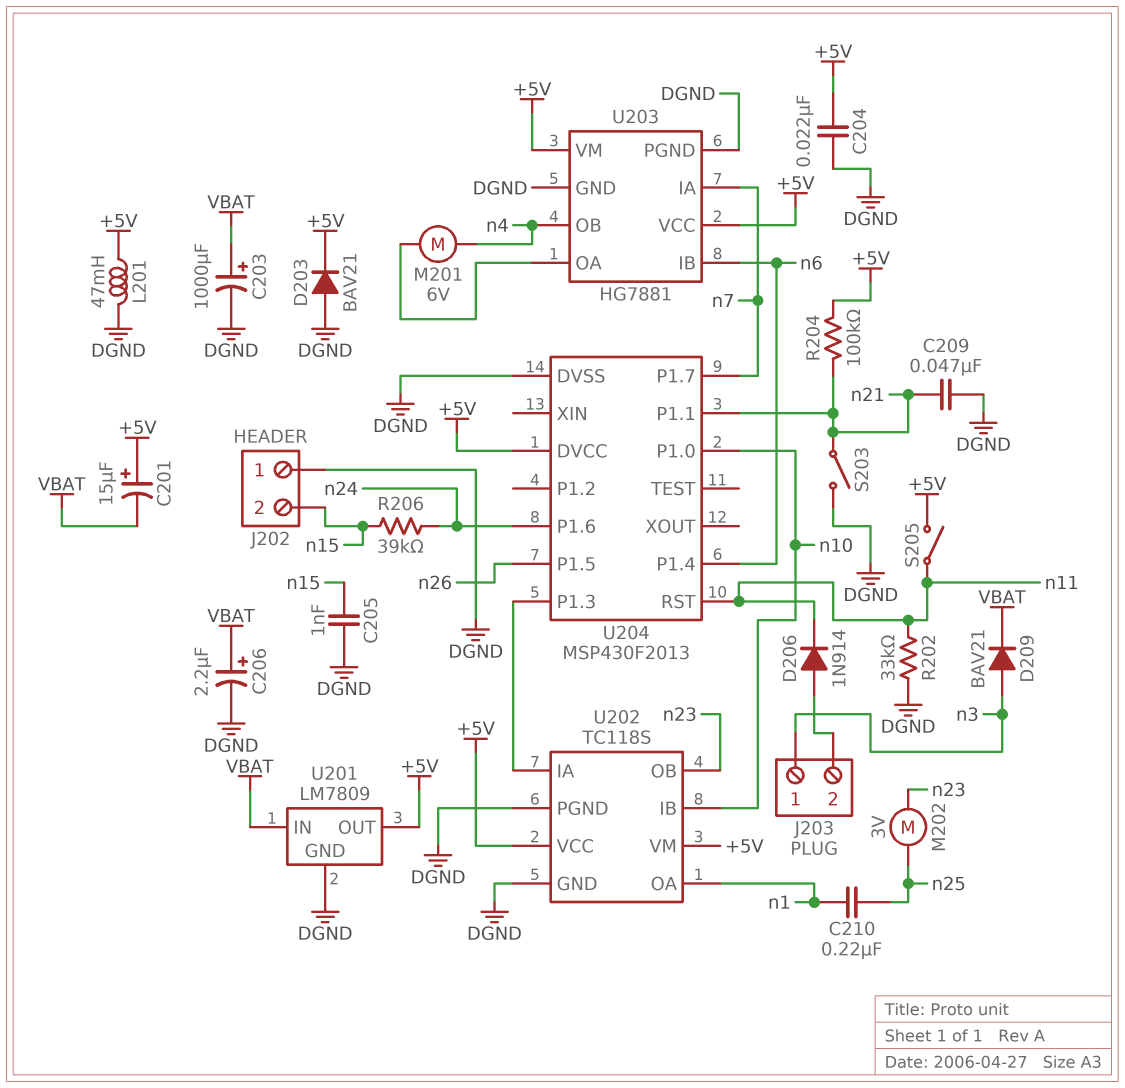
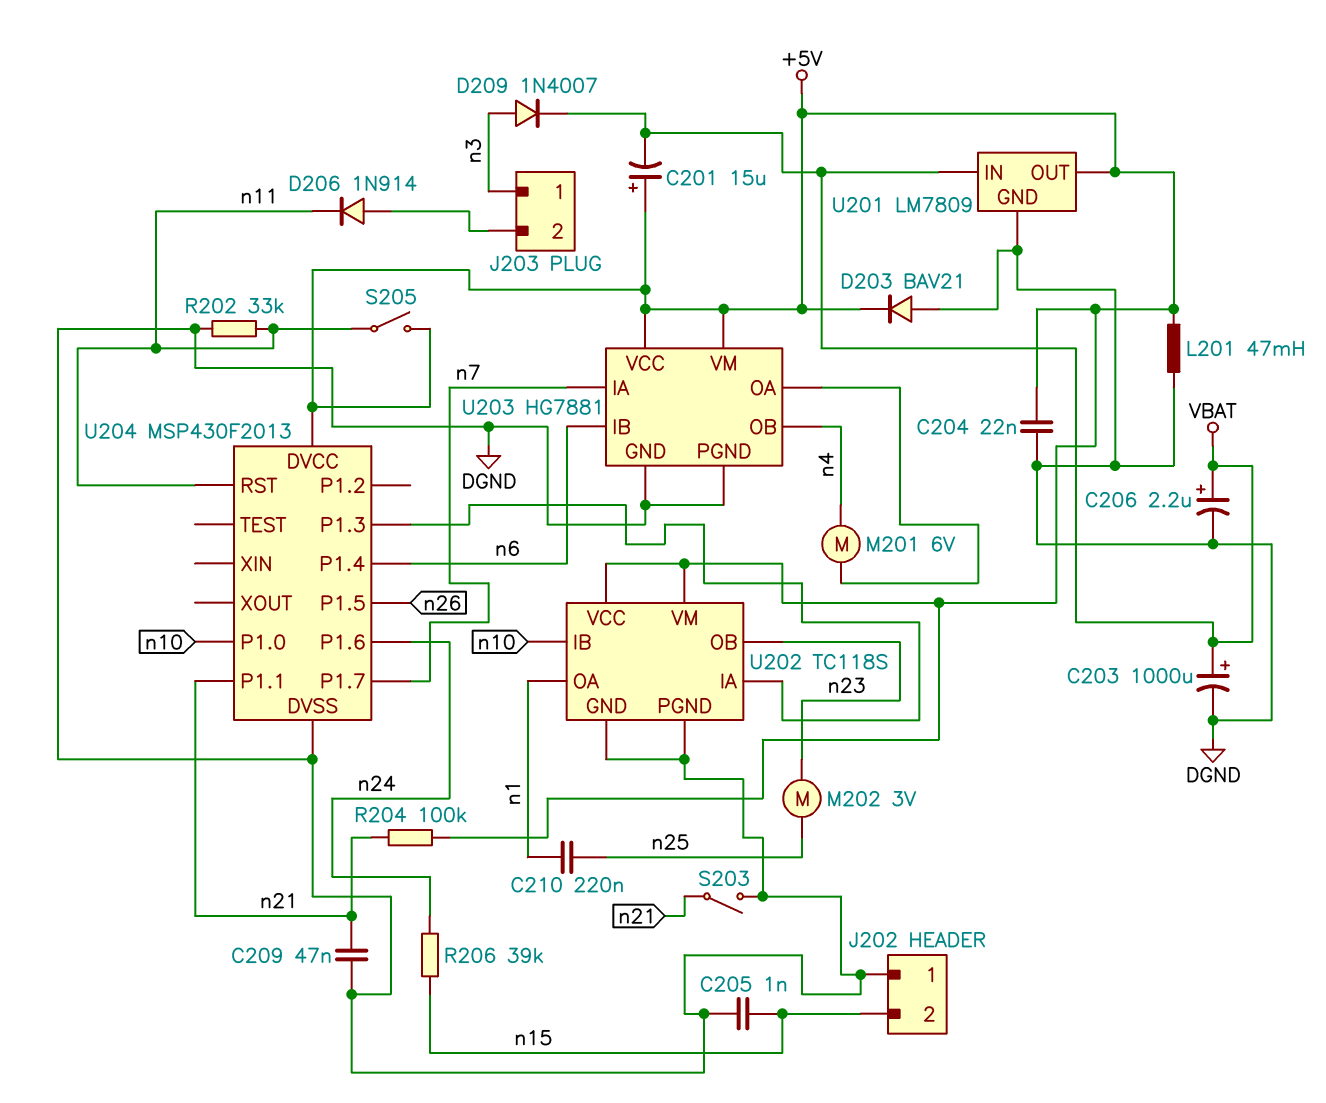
D209: diode BAV21 (A n3, K VBAT) -> diode 1N4007 (A n3, K VBAT)

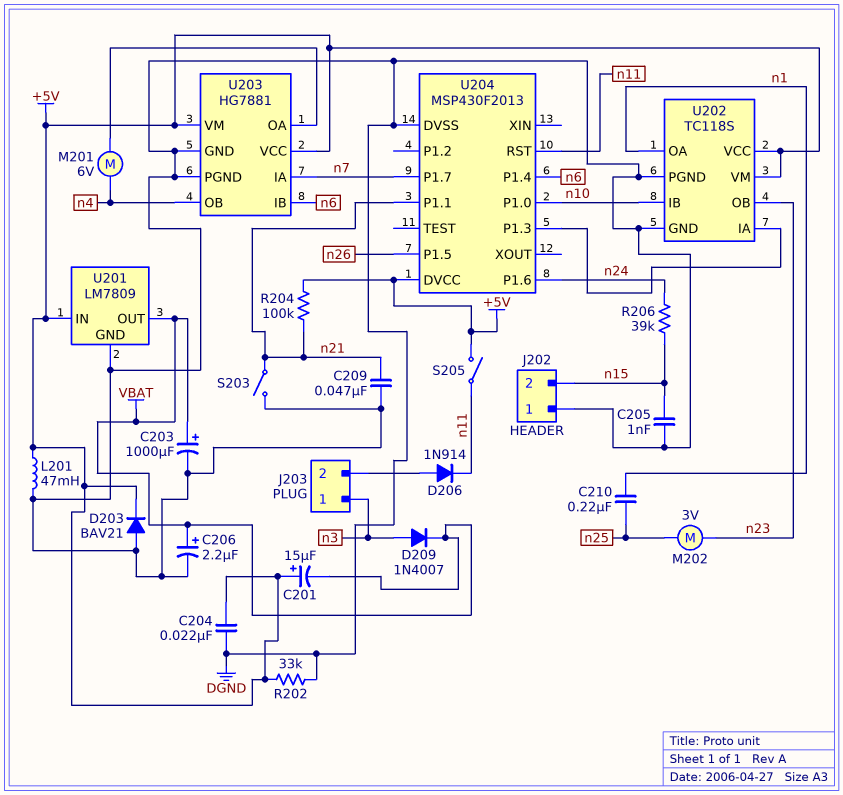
R202: 33k (DGND, n11) -> 33k (+5V, DGND)
U201 pin IN: VBAT -> +5V
U201 pin OUT: +5V -> VBAT

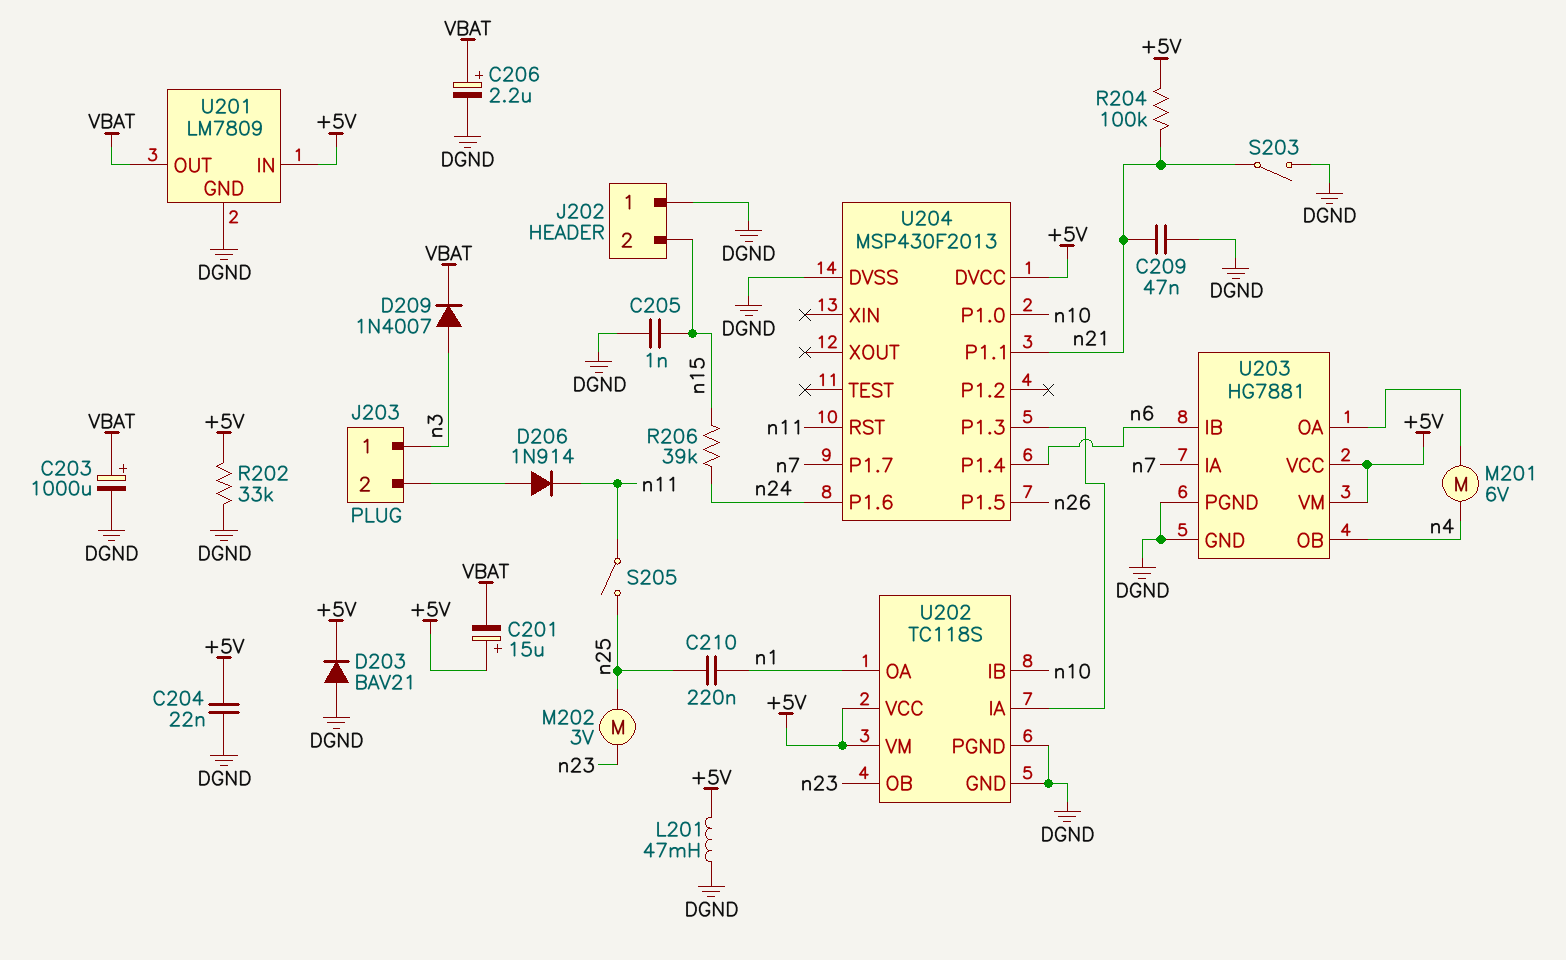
S205: switch (+5V, n11) -> switch (n11, n25)

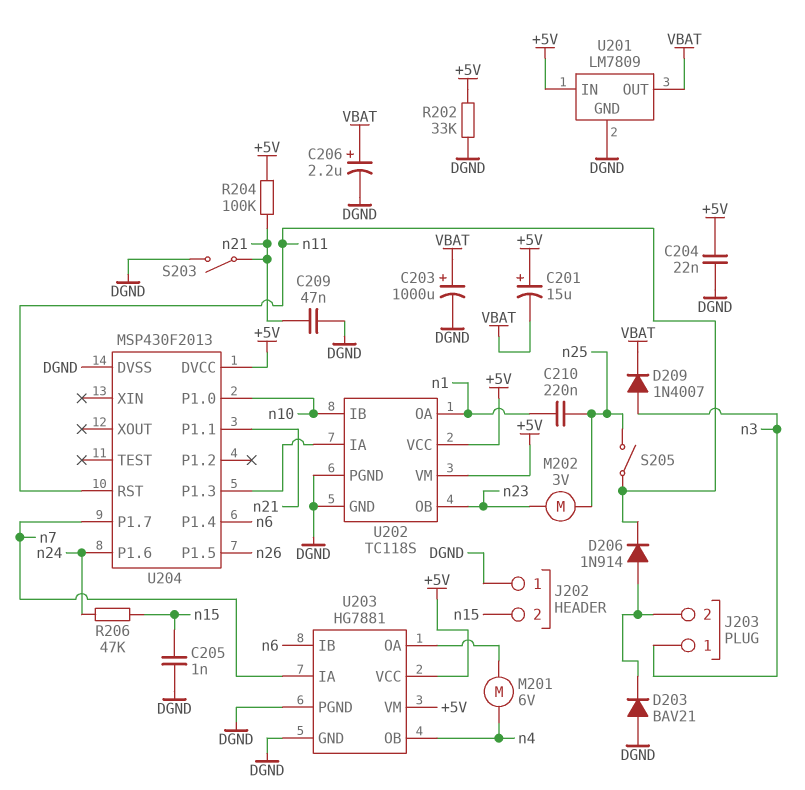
D203: diode BAV21 (A DGND, K +5V) -> diode BAV21 (A DGND, K J203/2)
L201: 47mH (+5V, DGND) -> none
R206: 39k (n15, n24) -> 47k (n15, n24)

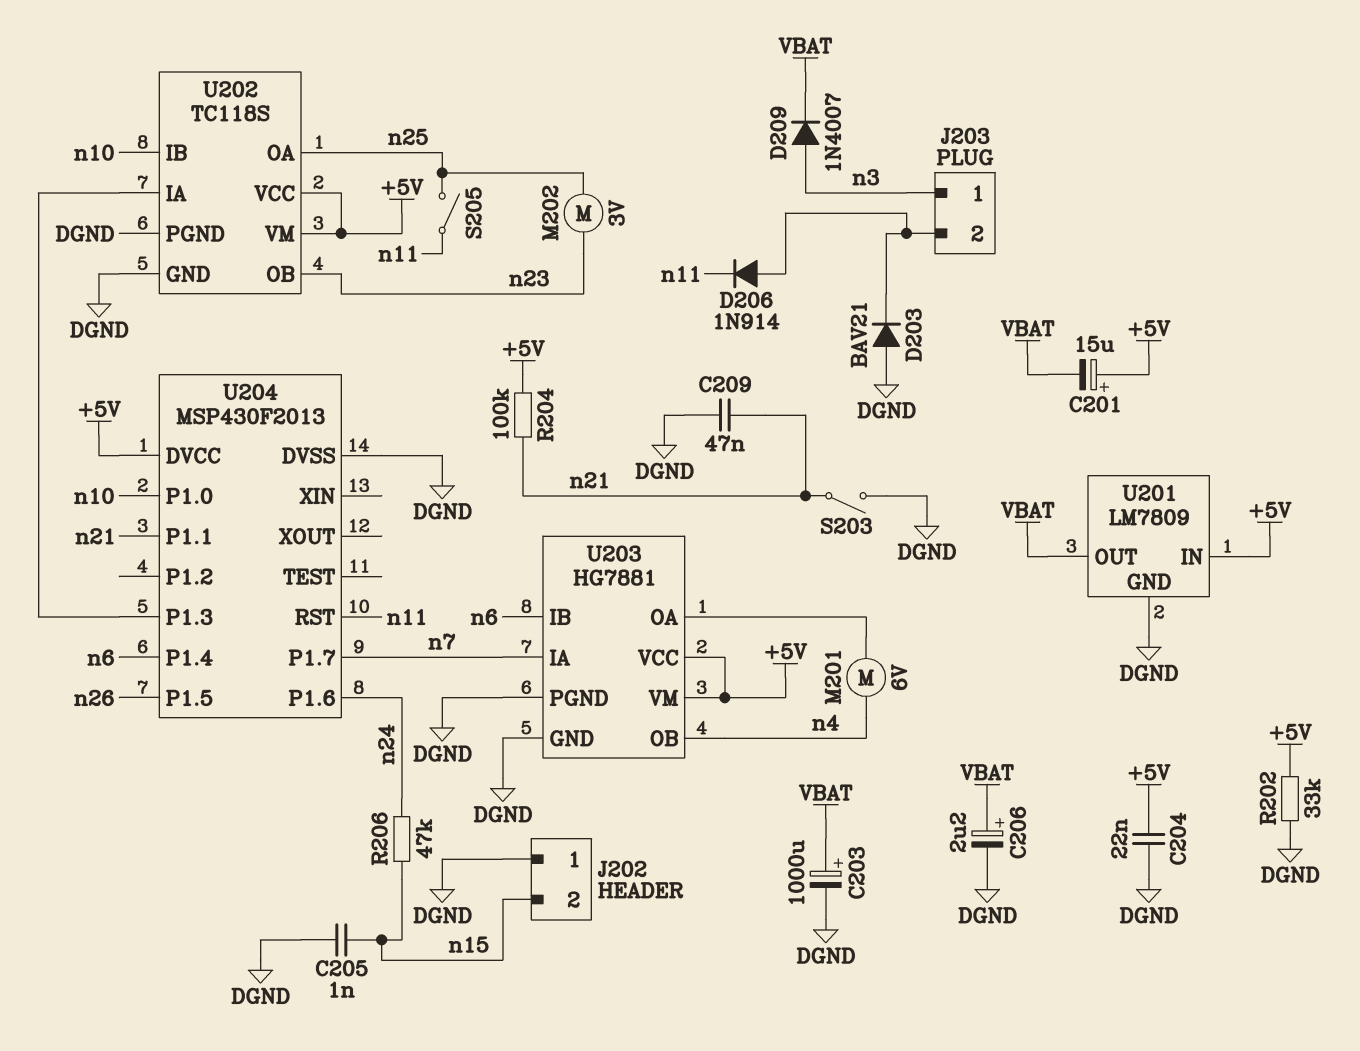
C210: 220nF (n1, n25) -> none
U202 pin OA: n1 -> n25

